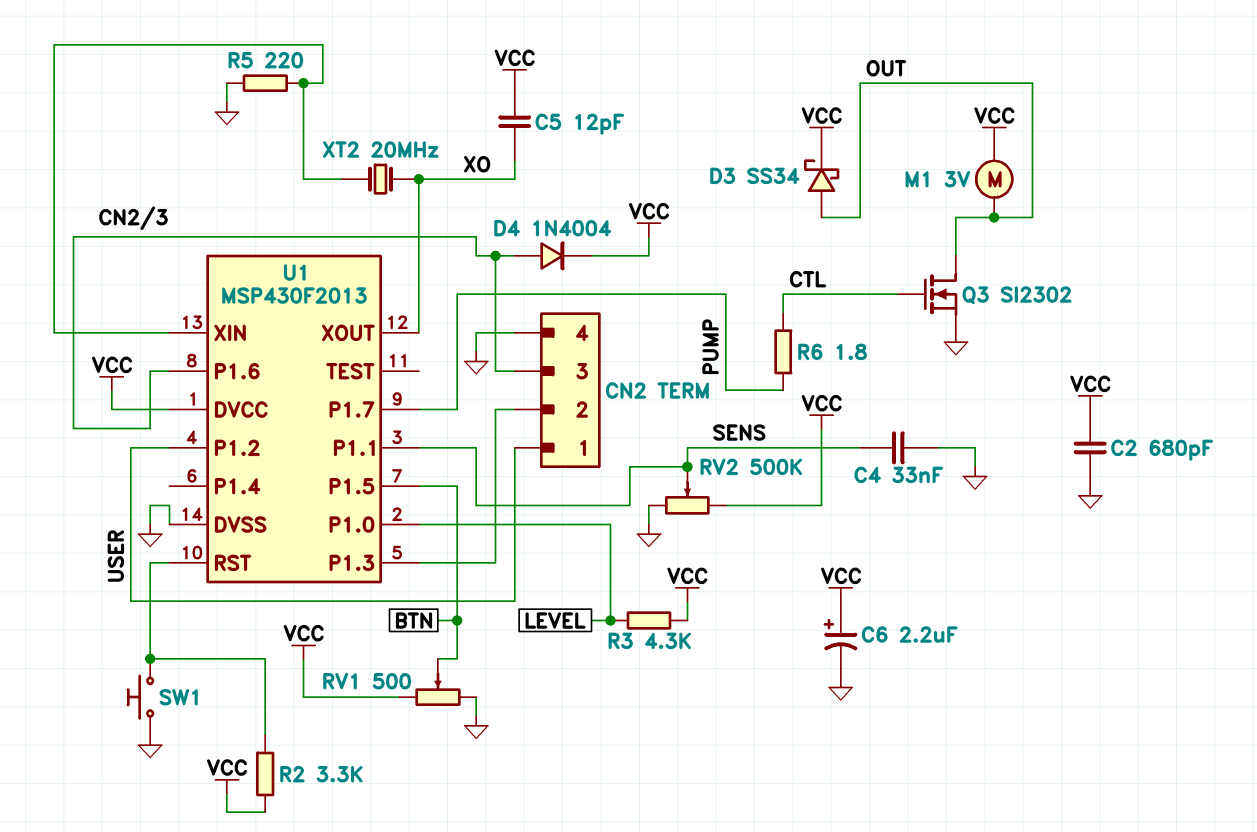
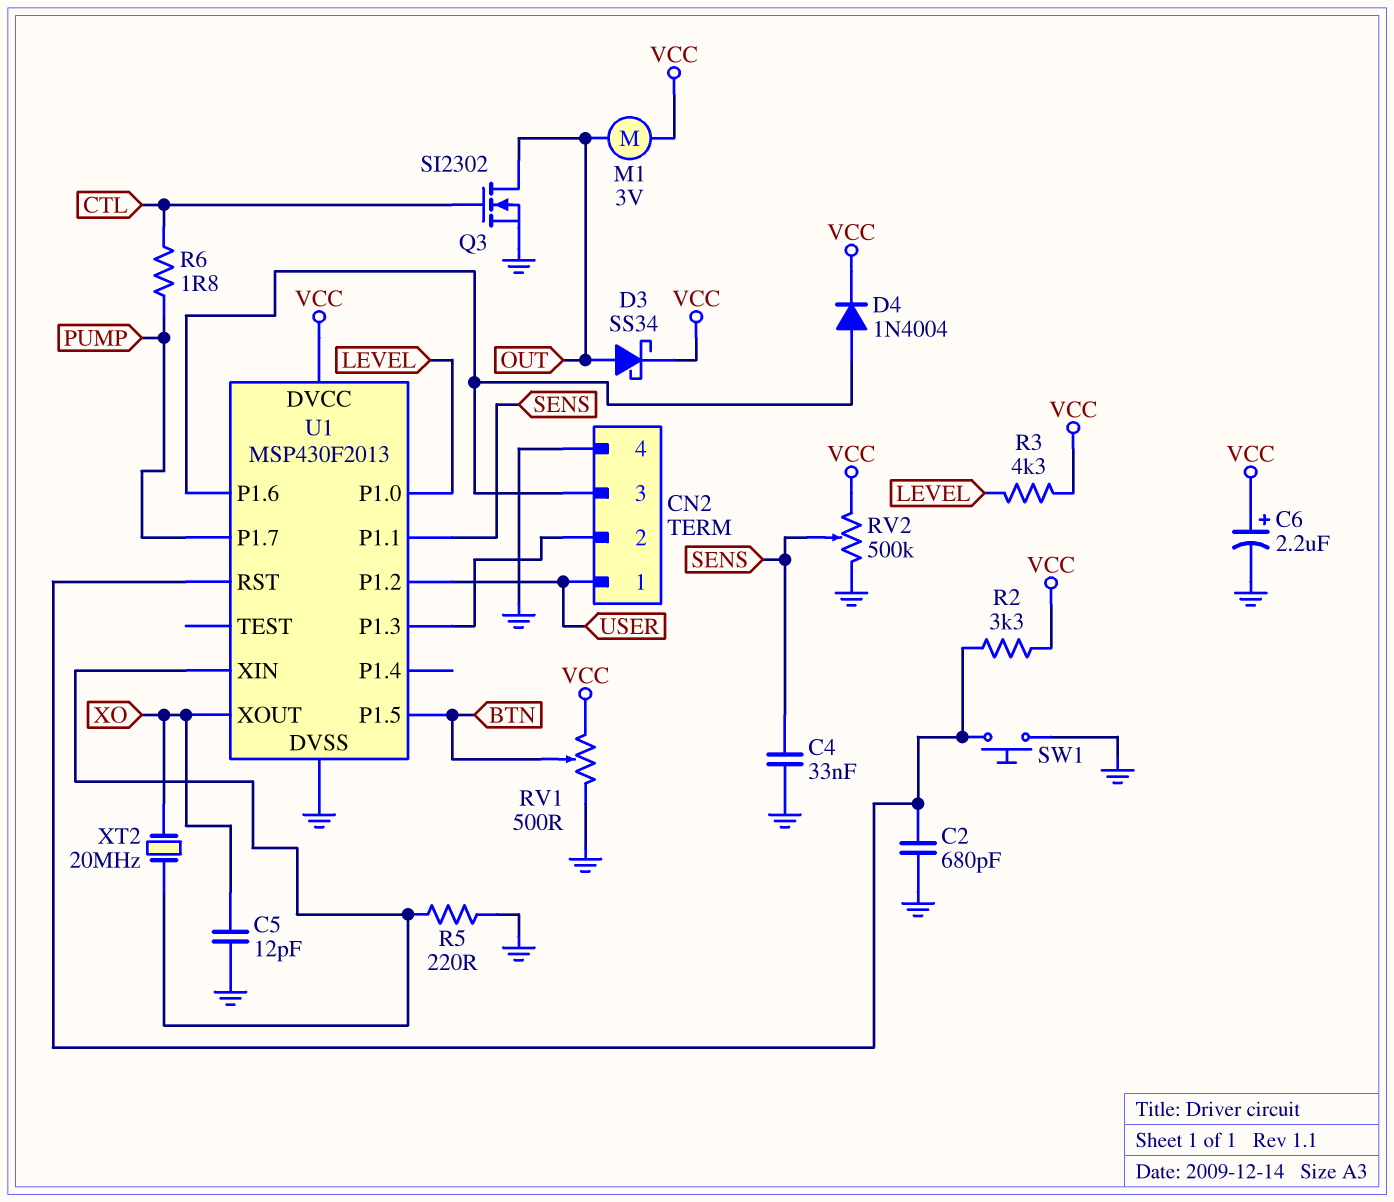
C2: 680pF (GND, VCC) -> 680pF (GND, U1/RST)
C5: 12pF (VCC, XO) -> 12pF (GND, XO)

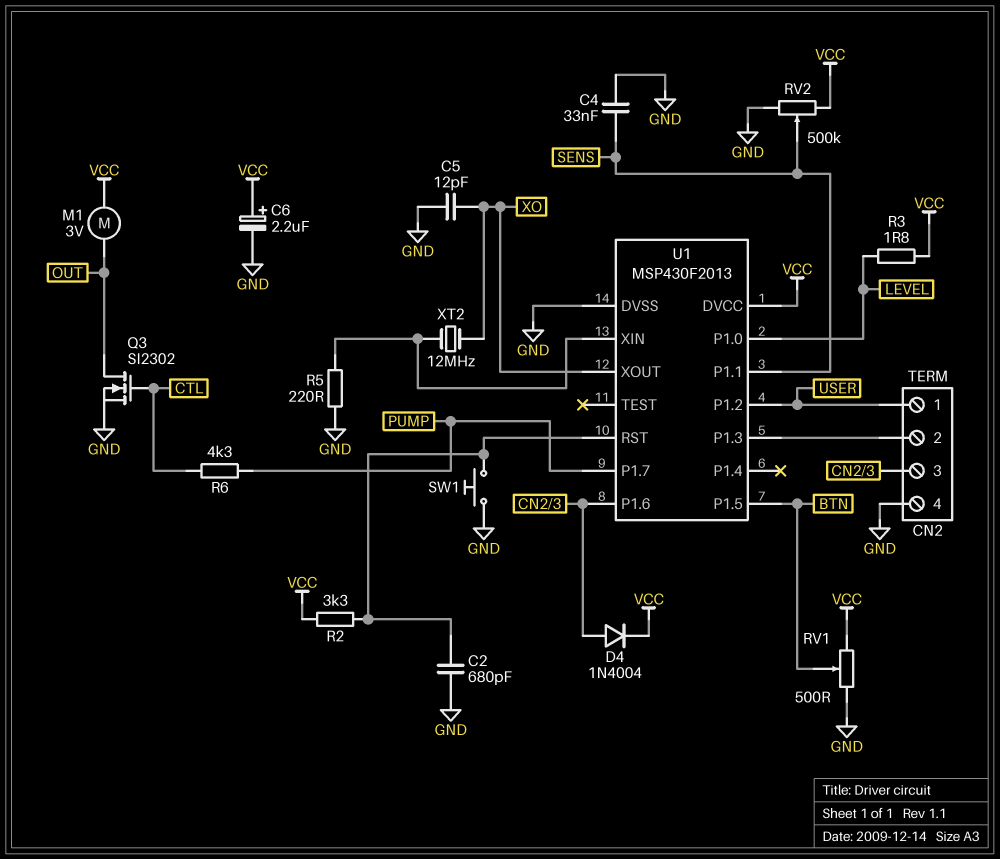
D3: schottky SS34 (A OUT, K VCC) -> none
R3: 4.3k (LEVEL, VCC) -> 1.8 (LEVEL, VCC)
R6: 1.8 (CTL, PUMP) -> 4.3k (CTL, PUMP)
XT2: 20MHz (U1/XIN, XO) -> 12MHz (U1/XIN, XO)

